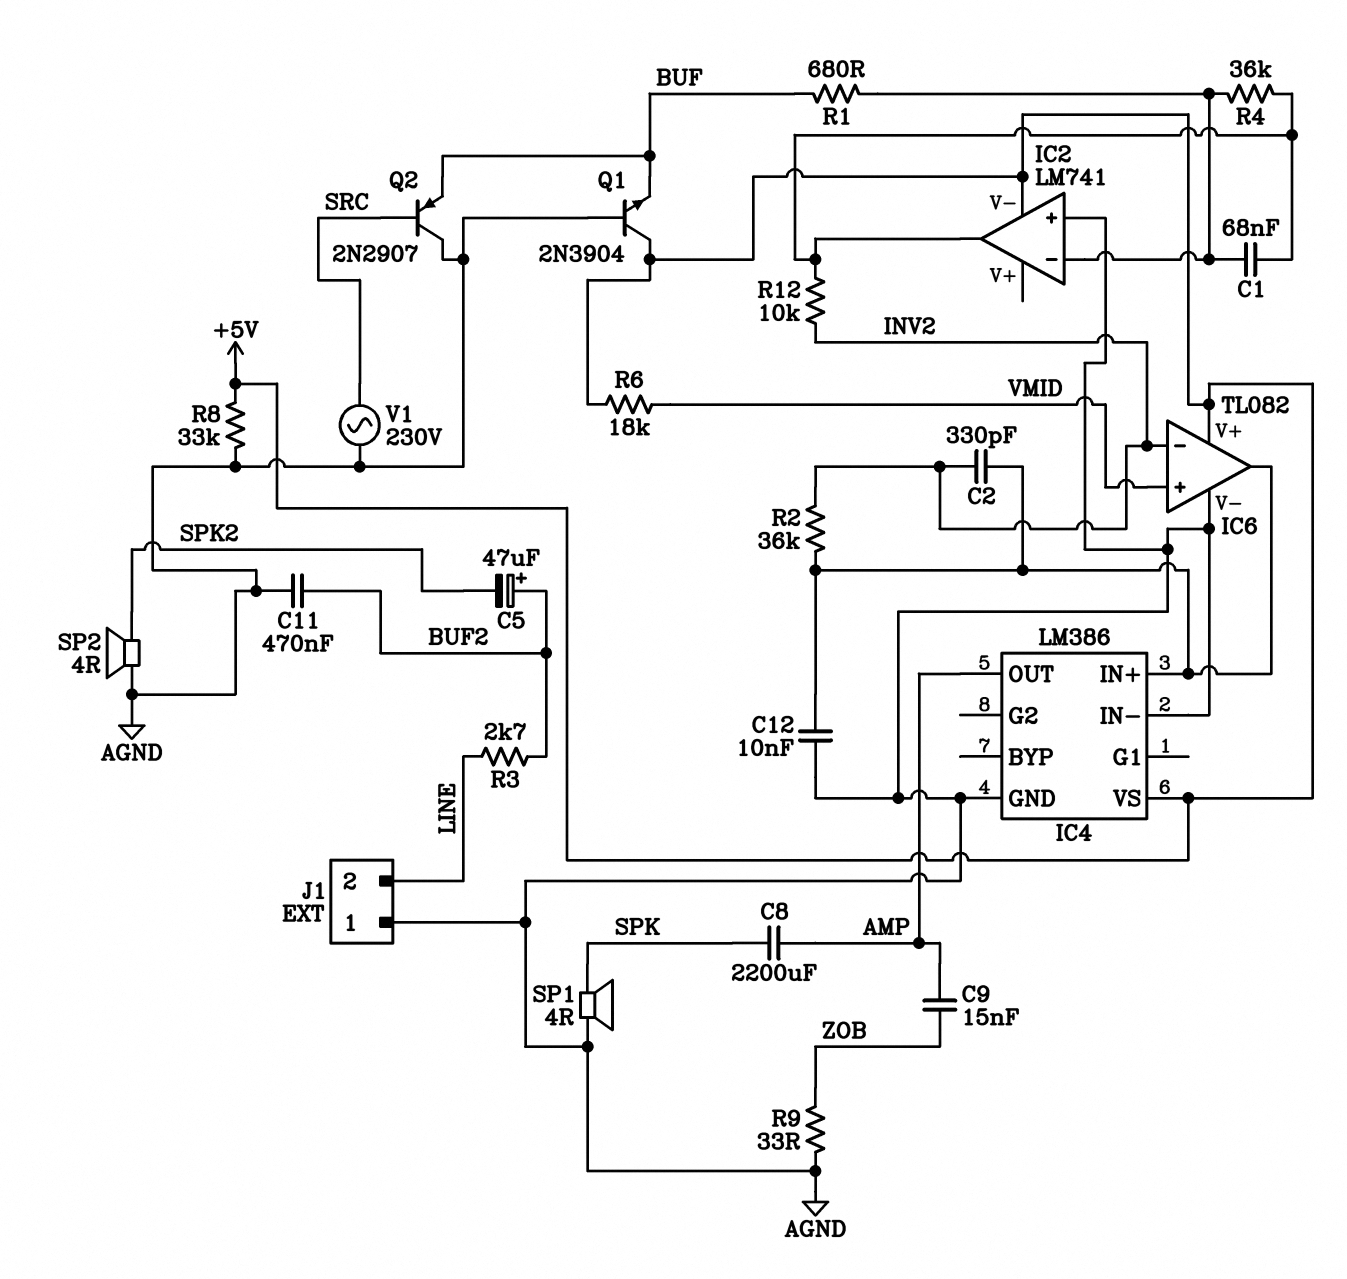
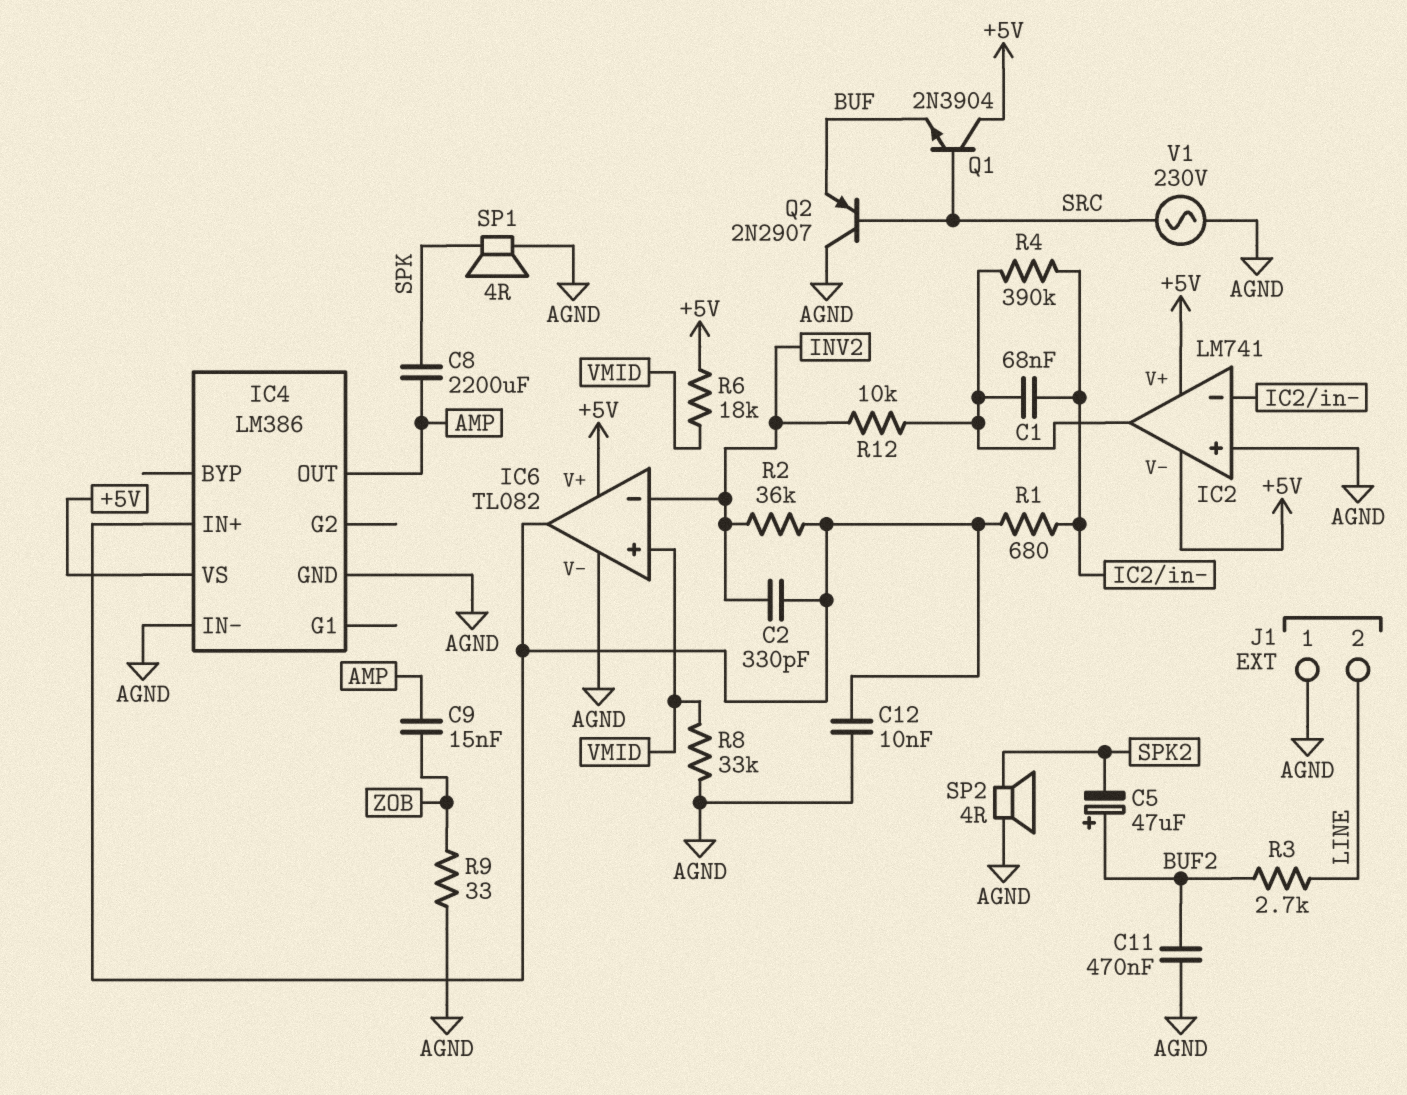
IC2 pin V+: none -> +5V
Q1: NPN 2N3904 (B AGND, C +5V, E BUF) -> NPN 2N3904 (B SRC, C +5V, E BUF)
R1: 680 (BUF, IC2/in-) -> 680 (IC2/in-, IC4/IN+)
R4: 36k (IC2/in-, IC2/out) -> 390k (IC2/in-, IC2/out)
R8: 33k (+5V, AGND) -> 33k (AGND, VMID)

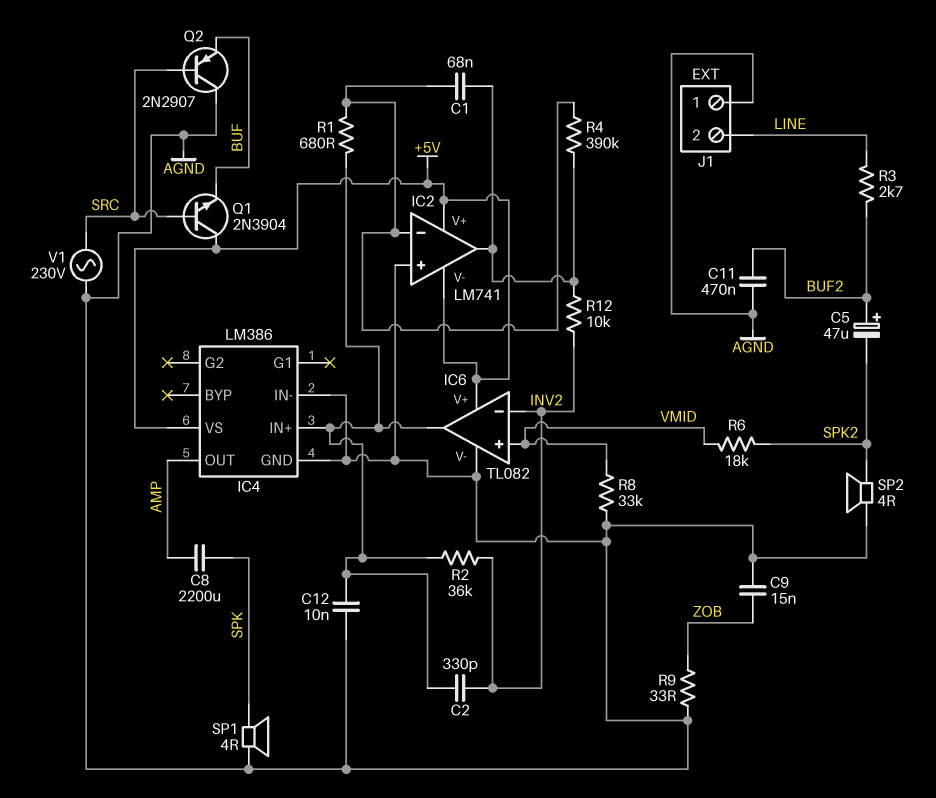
C9: 15nF (AMP, ZOB) -> 15nF (AGND, ZOB)
R6: 18k (+5V, VMID) -> 18k (SPK2, VMID)

